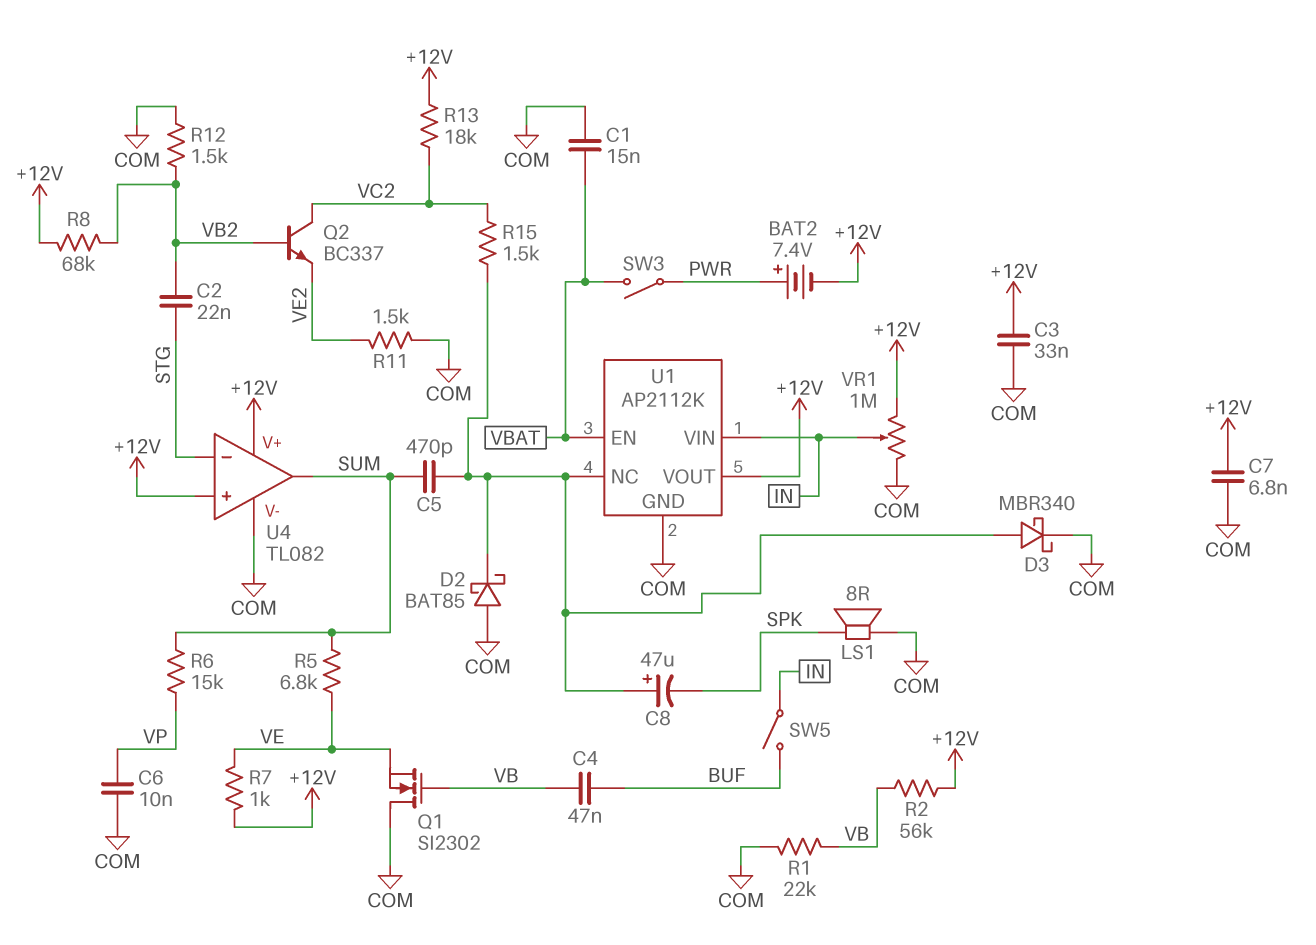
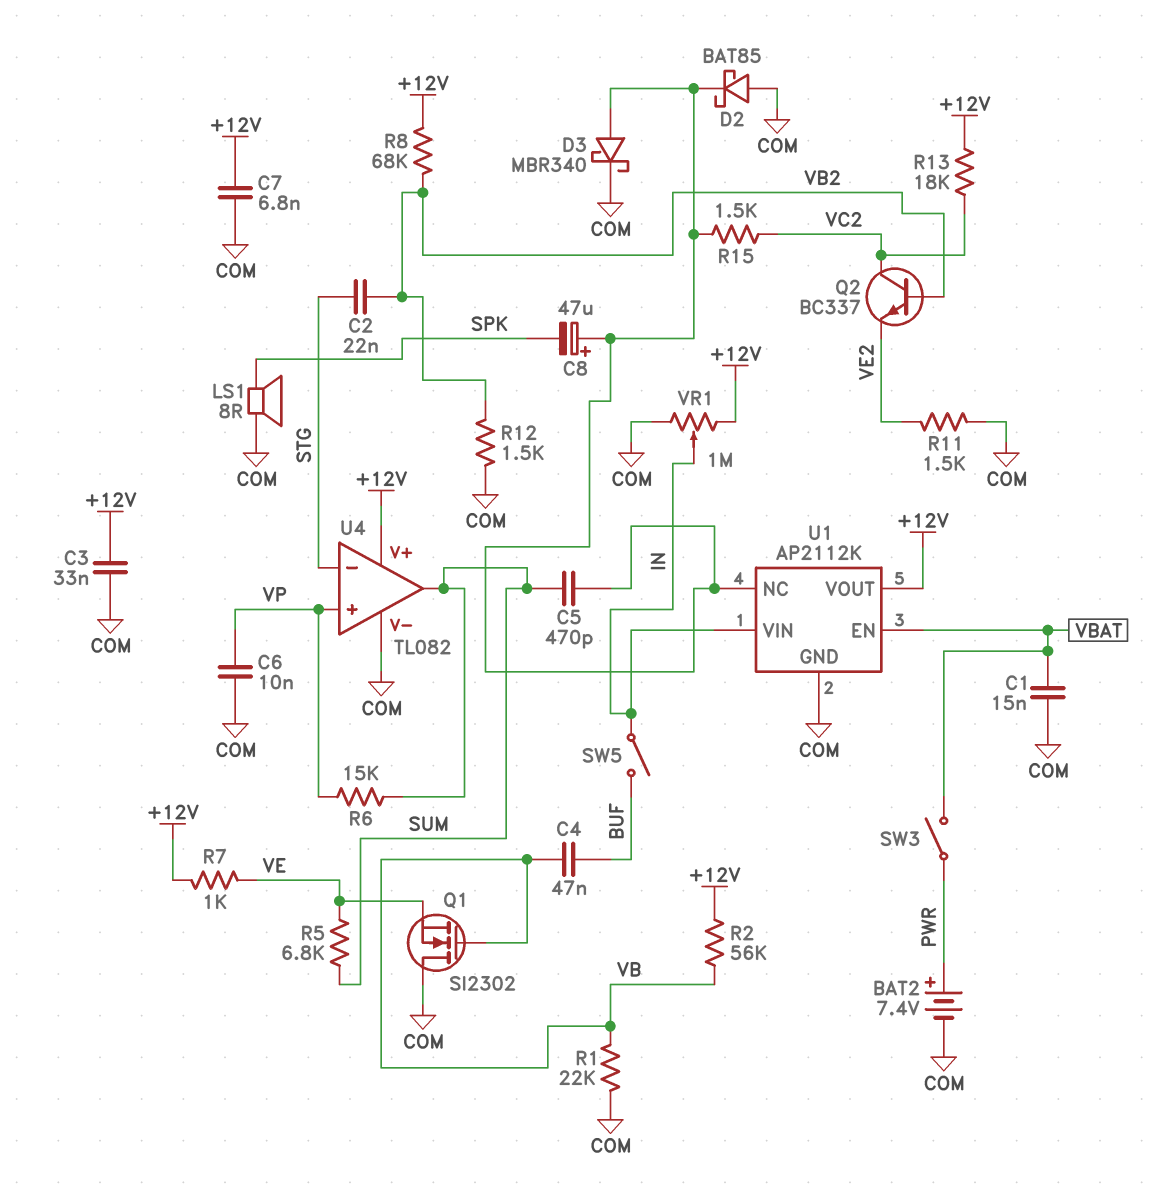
BAT2: 7.4V (plus PWR, minus +12V) -> 7.4V (plus PWR, minus COM)
U4 pin in+: +12V -> VP

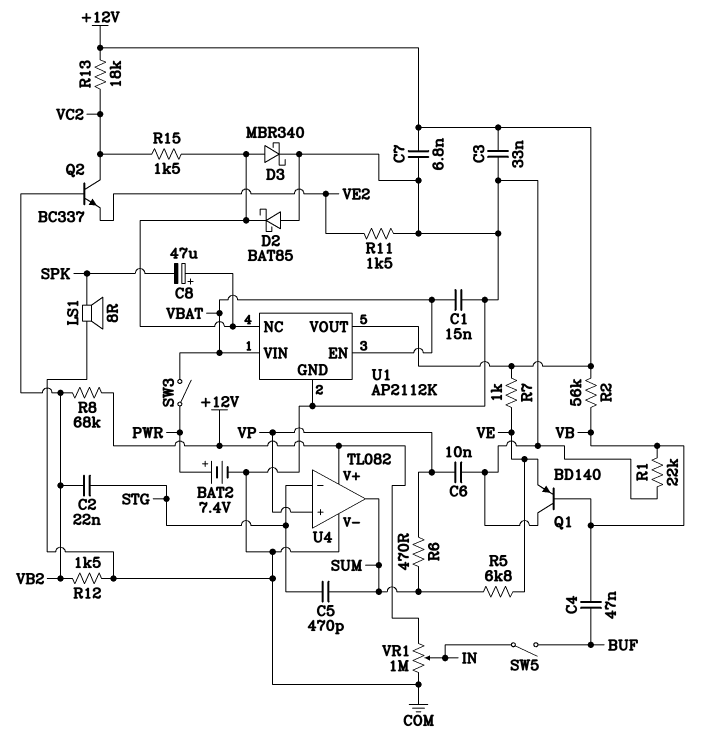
C5: 470pF (SUM, U1/NC) -> 470pF (STG, SUM)
Q1: NMOS SI2302 (G VB, D COM, S VE) -> PNP BD140 (B VB, C COM, E VE)
R6: 15k (SUM, VP) -> 470 (SUM, VP)
U1 pin VIN: IN -> VBAT

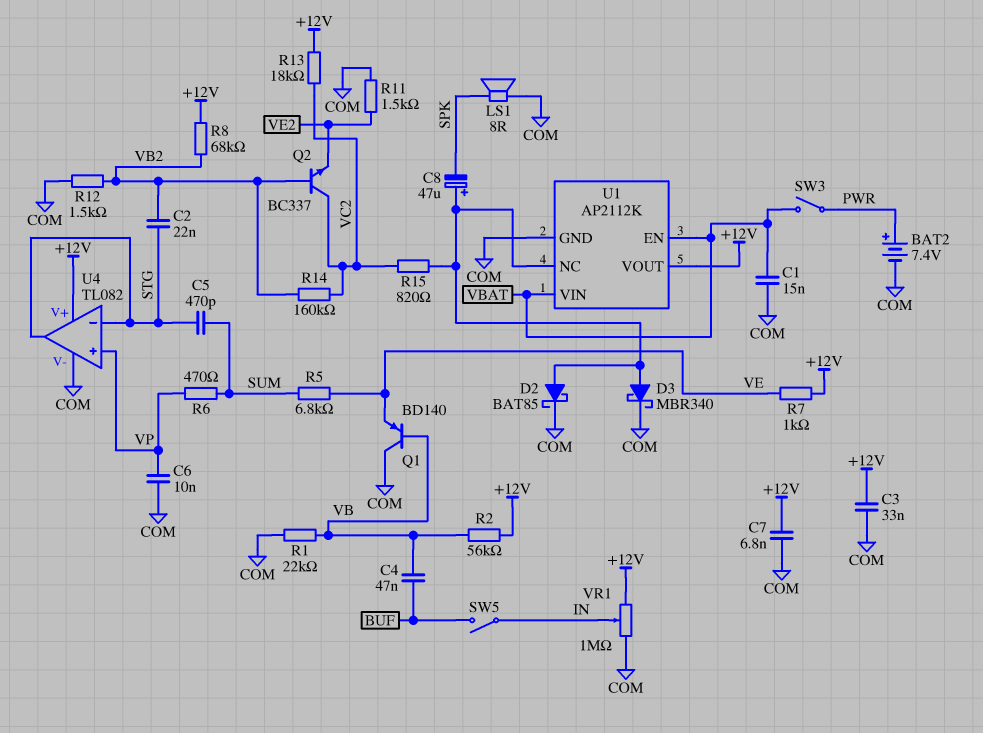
D2: schottky BAT85 (A COM, K U1/NC) -> schottky BAT85 (A U1/NC, K COM)
R14: none -> 160k (VB2, VC2)
R15: 1.5k (U1/NC, VC2) -> 820 (U1/NC, VC2)
U4 pin out: SUM -> STG

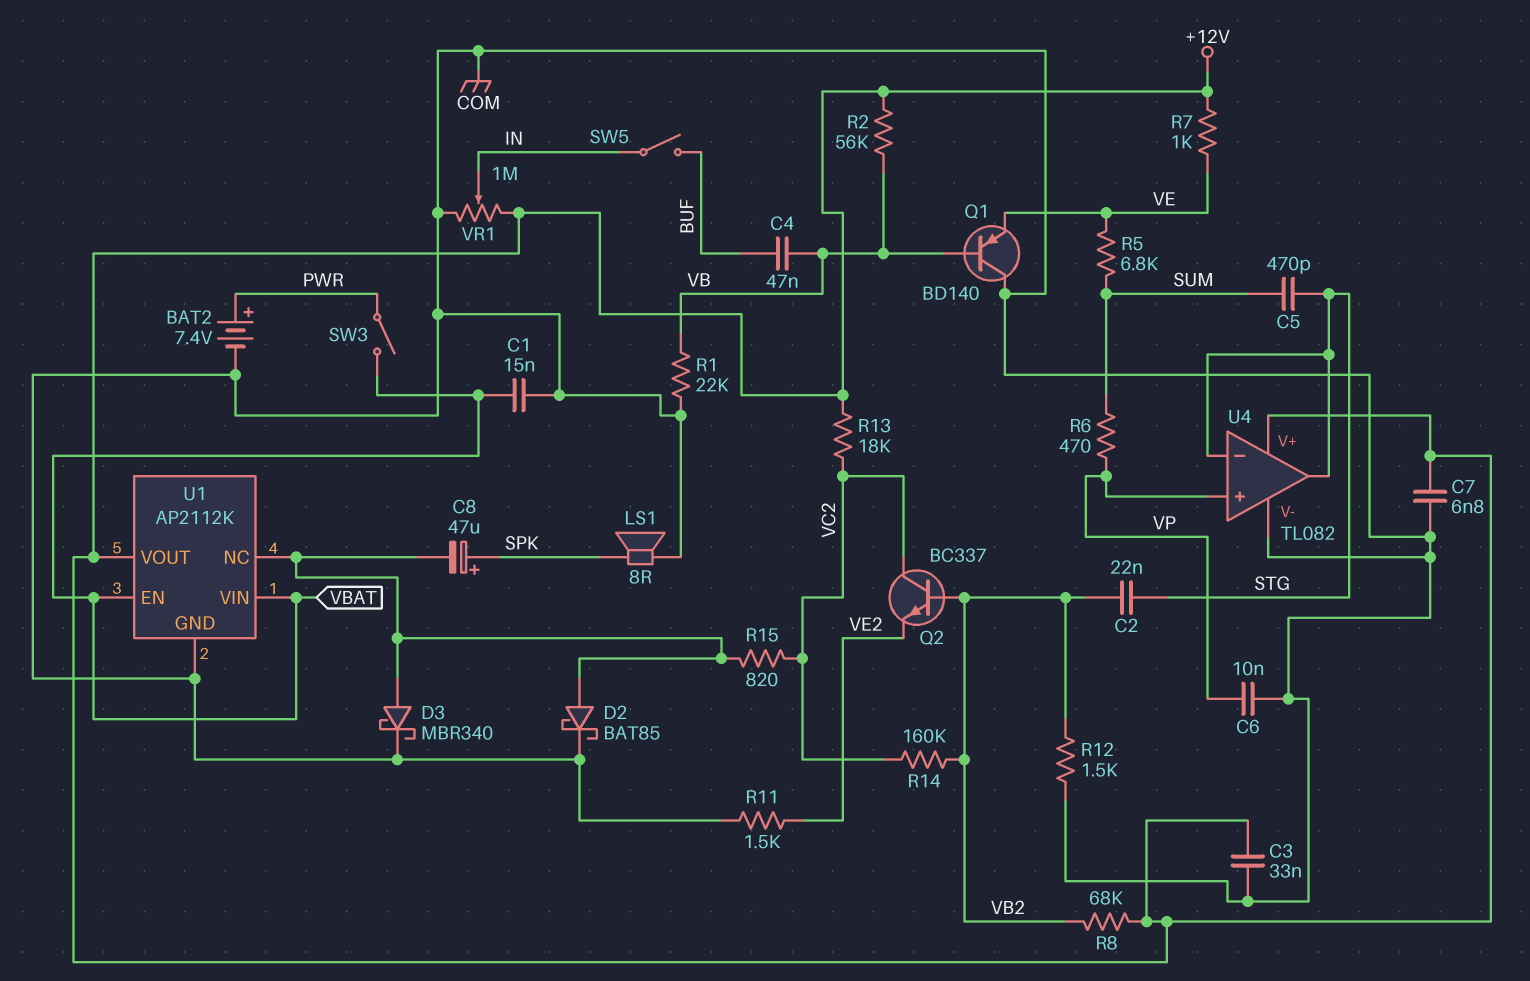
C8: 47uF (plus U1/NC, minus SPK) -> 47uF (plus SPK, minus U1/NC)

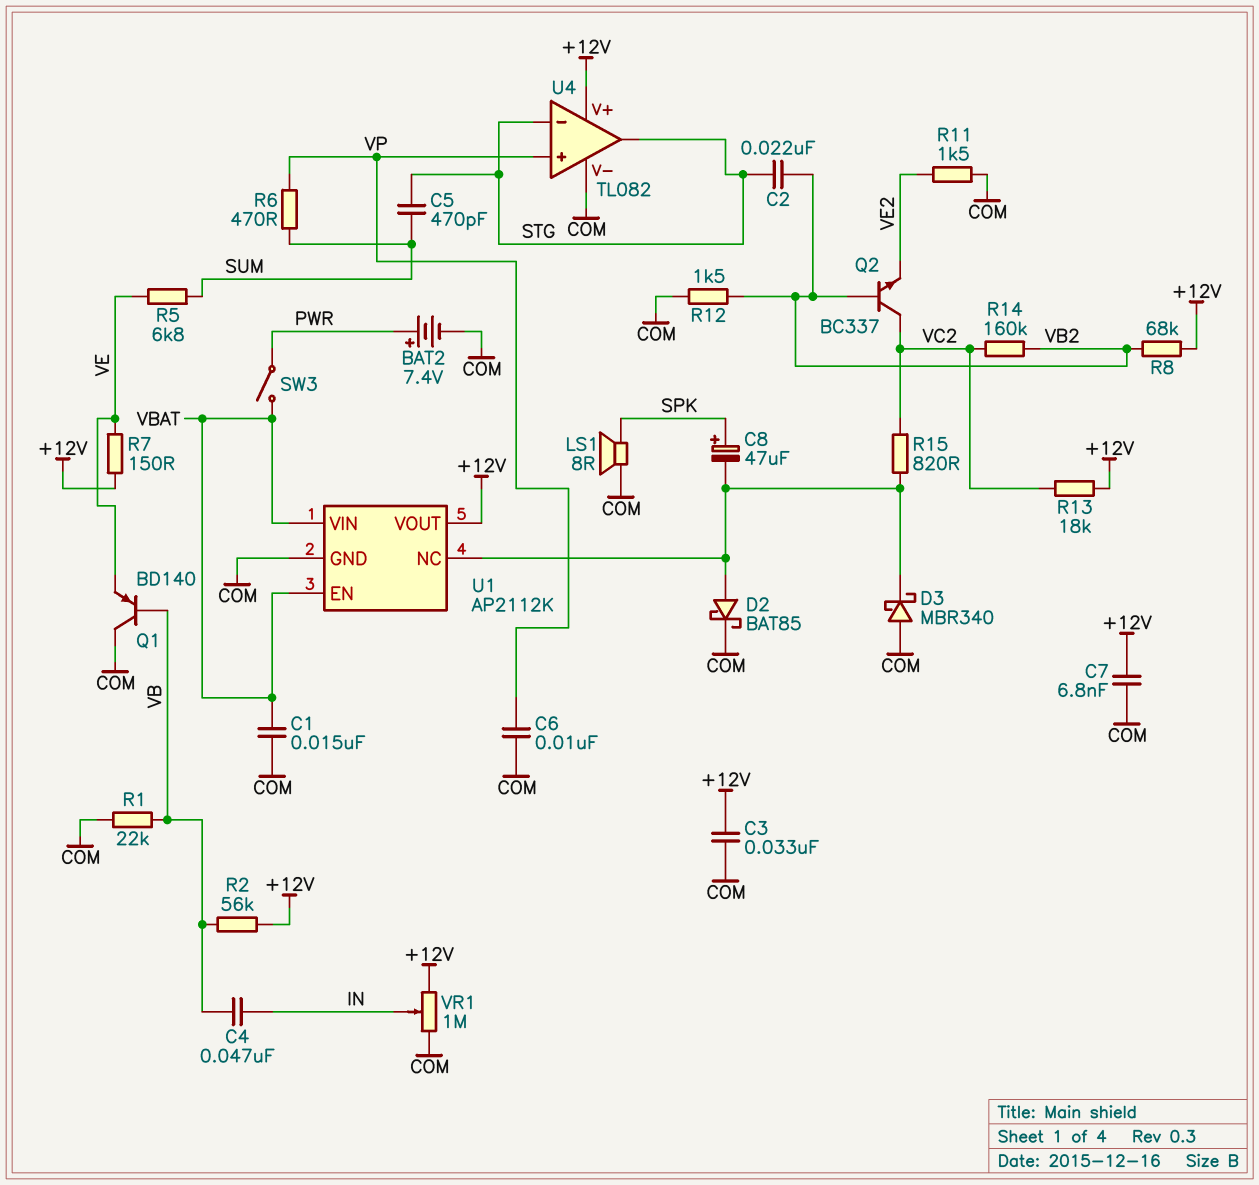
C4: 47nF (BUF, VB) -> 47nF (IN, VB)
D3: schottky MBR340 (A U1/NC, K COM) -> schottky MBR340 (A COM, K U1/NC)
R7: 1k (+12V, VE) -> 150 (+12V, VE)
SW5: switch (BUF, IN) -> none

